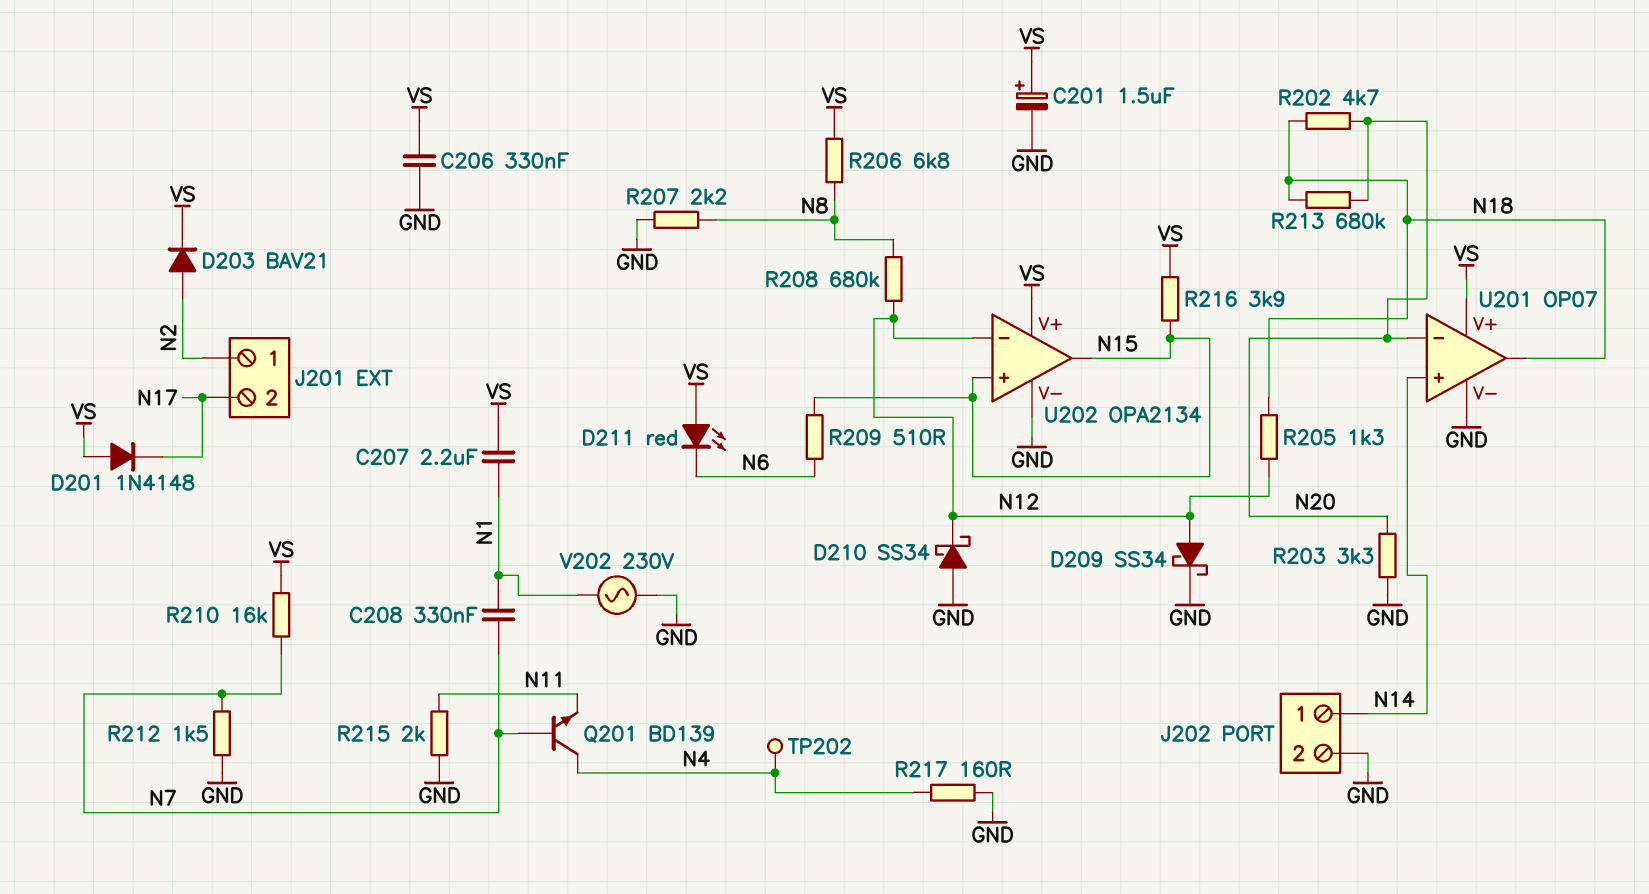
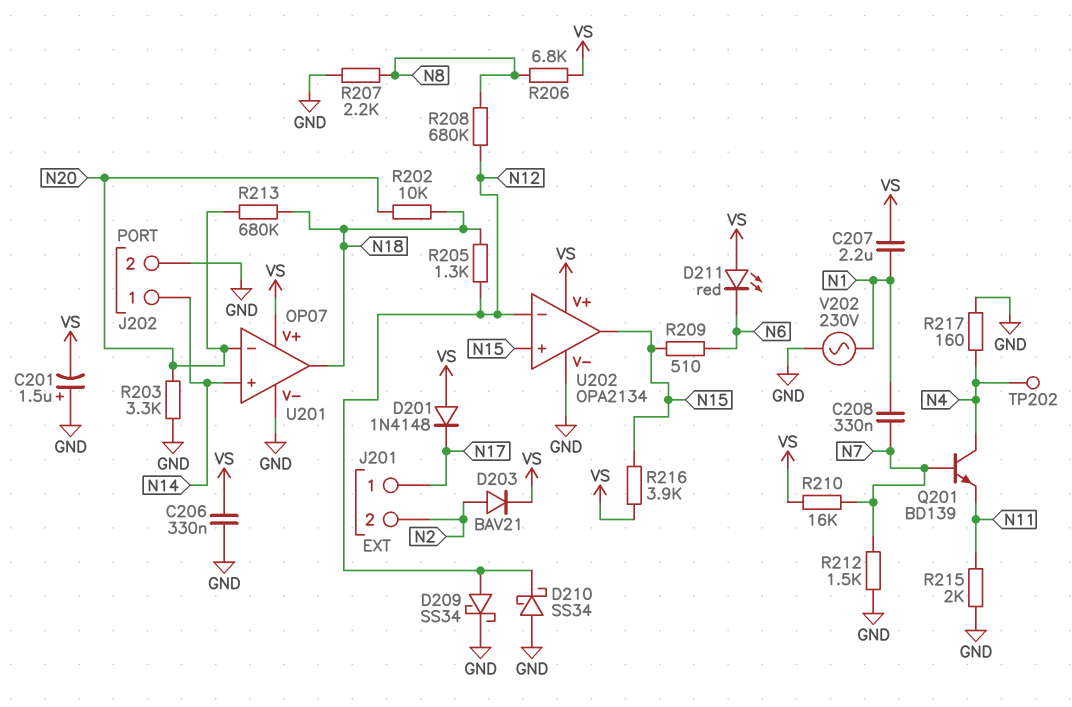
C201: 1.5uF (plus VS, minus GND) -> 1.5uF (plus GND, minus VS)
J201 pin 1: N2 -> N17
J201 pin 2: N17 -> N2
R202: 4.7k (N18, N20) -> 10k (N18, N20)

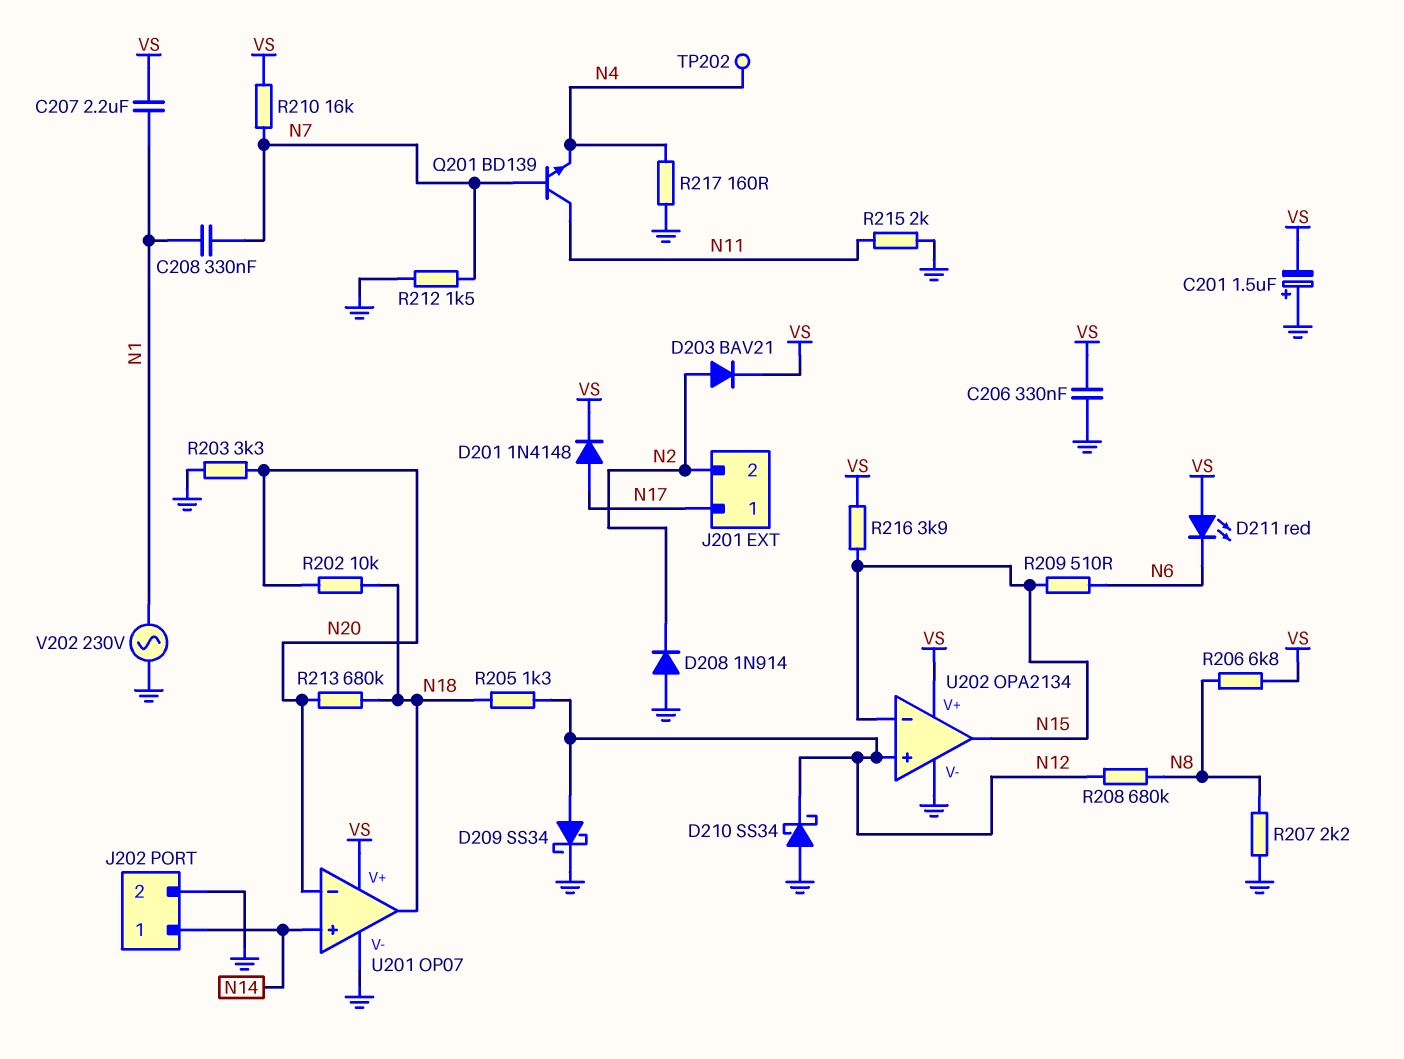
D201: diode 1N4148 (A VS, K N17) -> diode 1N4148 (A N17, K VS)
D208: none -> diode 1N914 (A GND, K N2)
Q201: NPN BD139 (B N7, C N4, E N11) -> NPN BD139 (B N7, C N11, E N4)
U202 pin in+: N15 -> N12
U202 pin in-: N12 -> N15

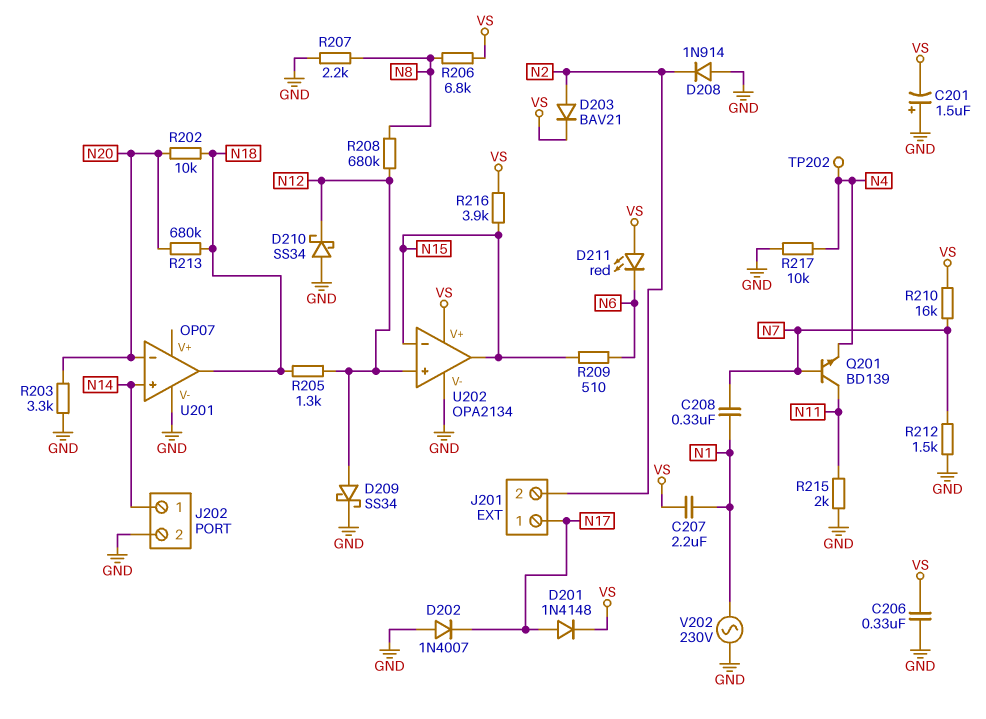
D202: none -> diode 1N4007 (A GND, K N17)
R217: 160 (GND, N4) -> 10k (GND, N4)
U201 pin V+: VS -> none

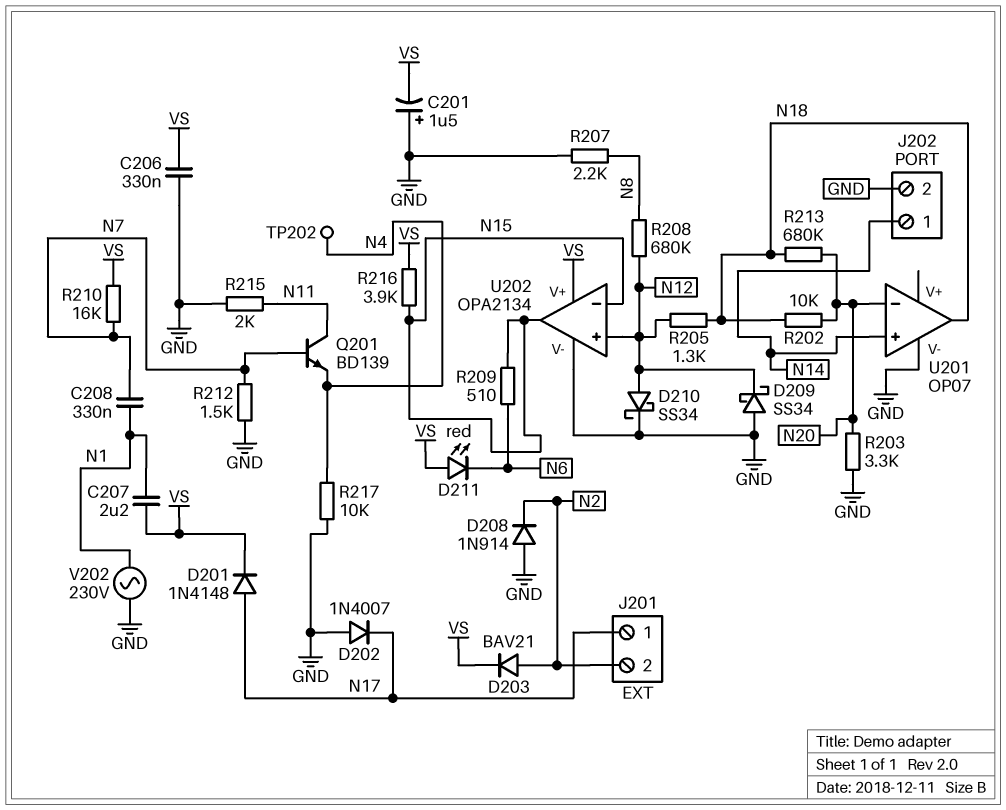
D209: schottky SS34 (A N12, K GND) -> schottky SS34 (A GND, K N12)
D210: schottky SS34 (A GND, K N12) -> schottky SS34 (A N12, K GND)
R206: 6.8k (N8, VS) -> none

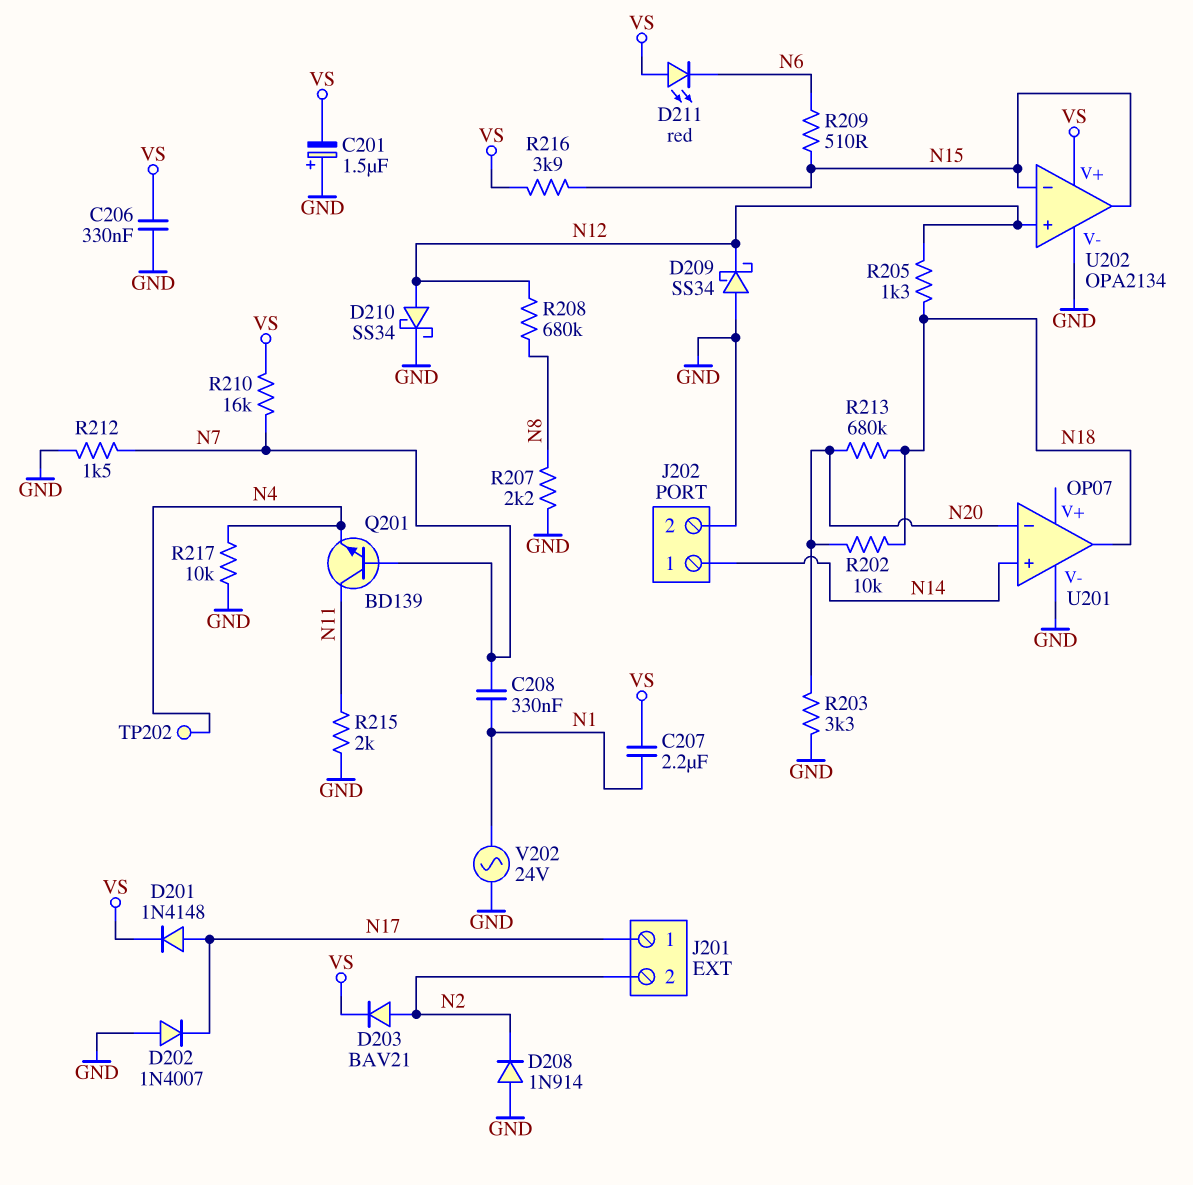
V202: AC 230V (GND, N1) -> AC 24V (GND, N1)

